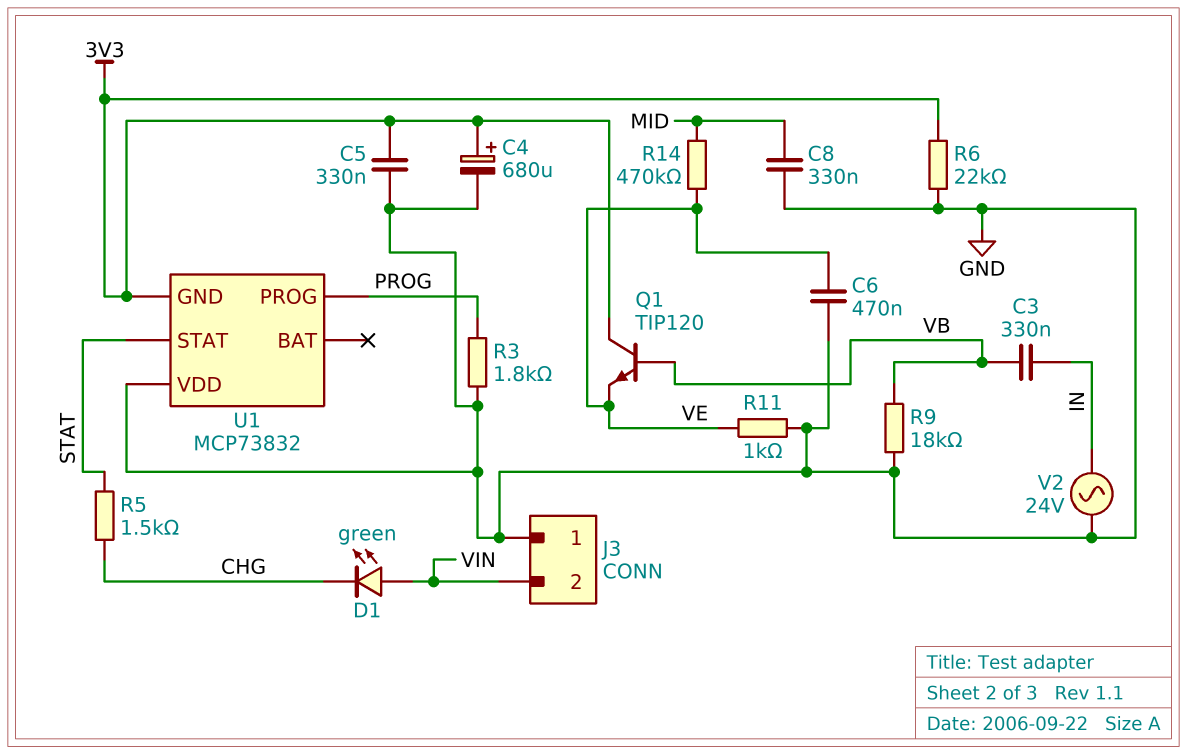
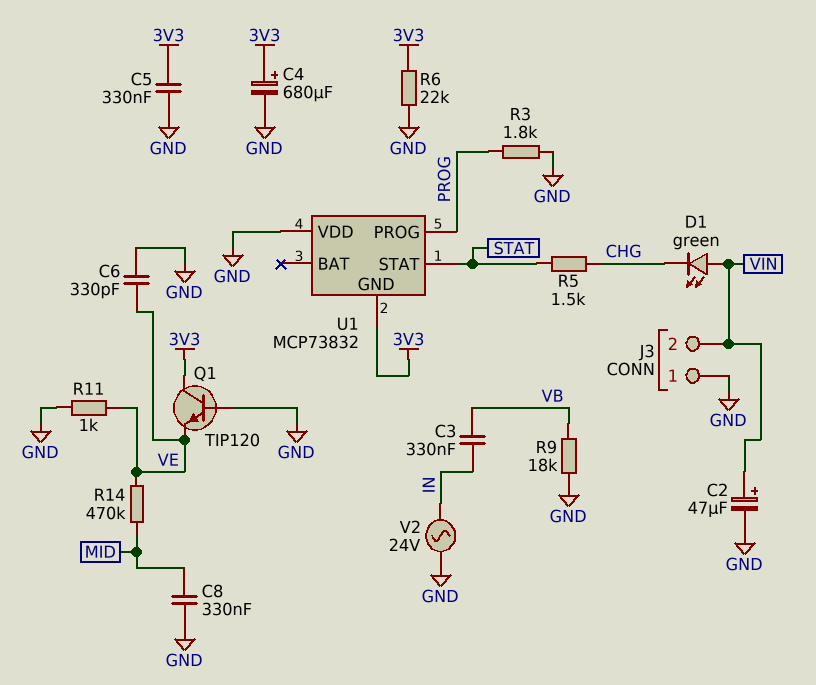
C2: none -> 47uF (plus VIN, minus GND)
C6: 470nF (GND, VE) -> 330pF (GND, VE)
Q1: NPN TIP120 (B VB, C 3V3, E VE) -> NPN TIP120 (B GND, C 3V3, E VE)

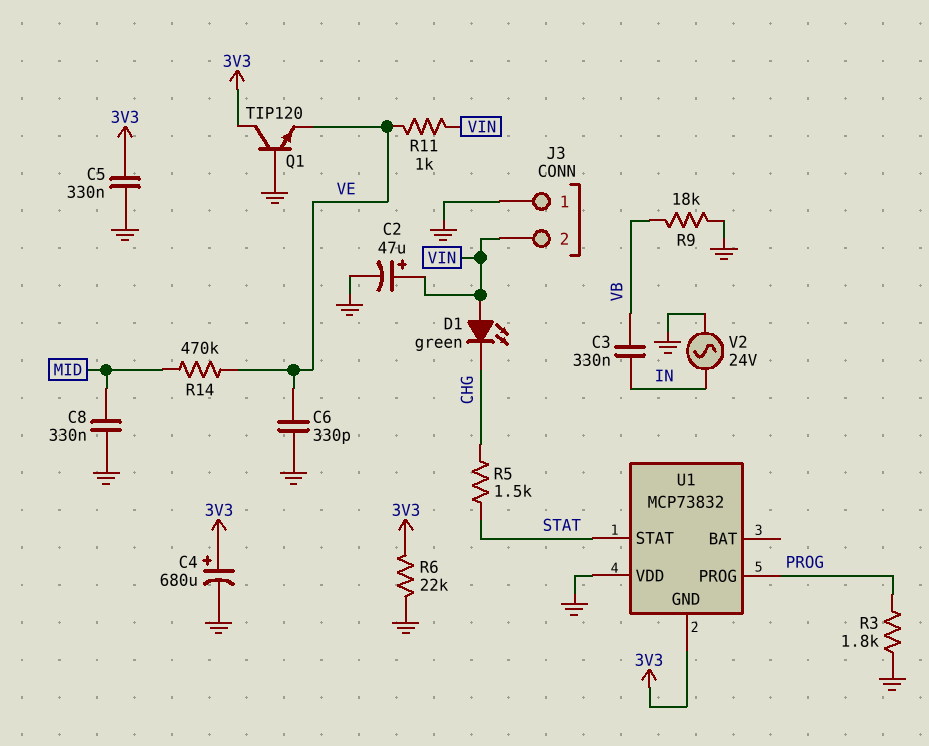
R11: 1k (GND, VE) -> 1k (VE, VIN)

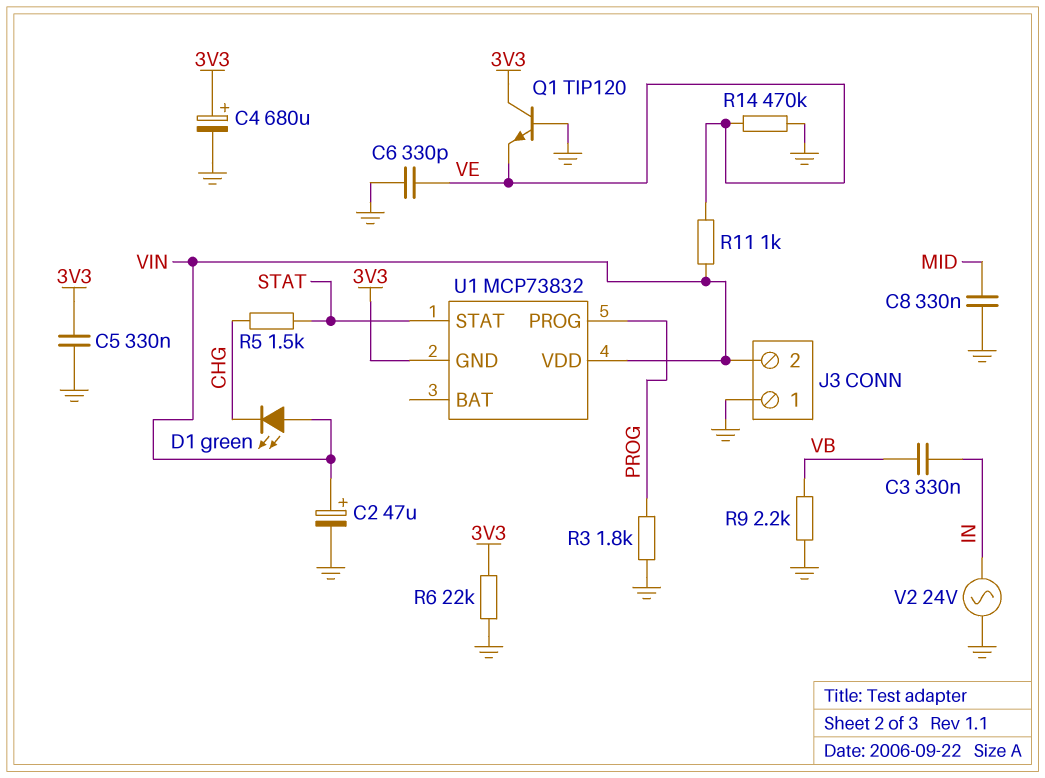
R9: 18k (GND, VB) -> 2.2k (GND, VB)
R14: 470k (MID, VE) -> 470k (GND, VE)
U1 pin VDD: GND -> VIN

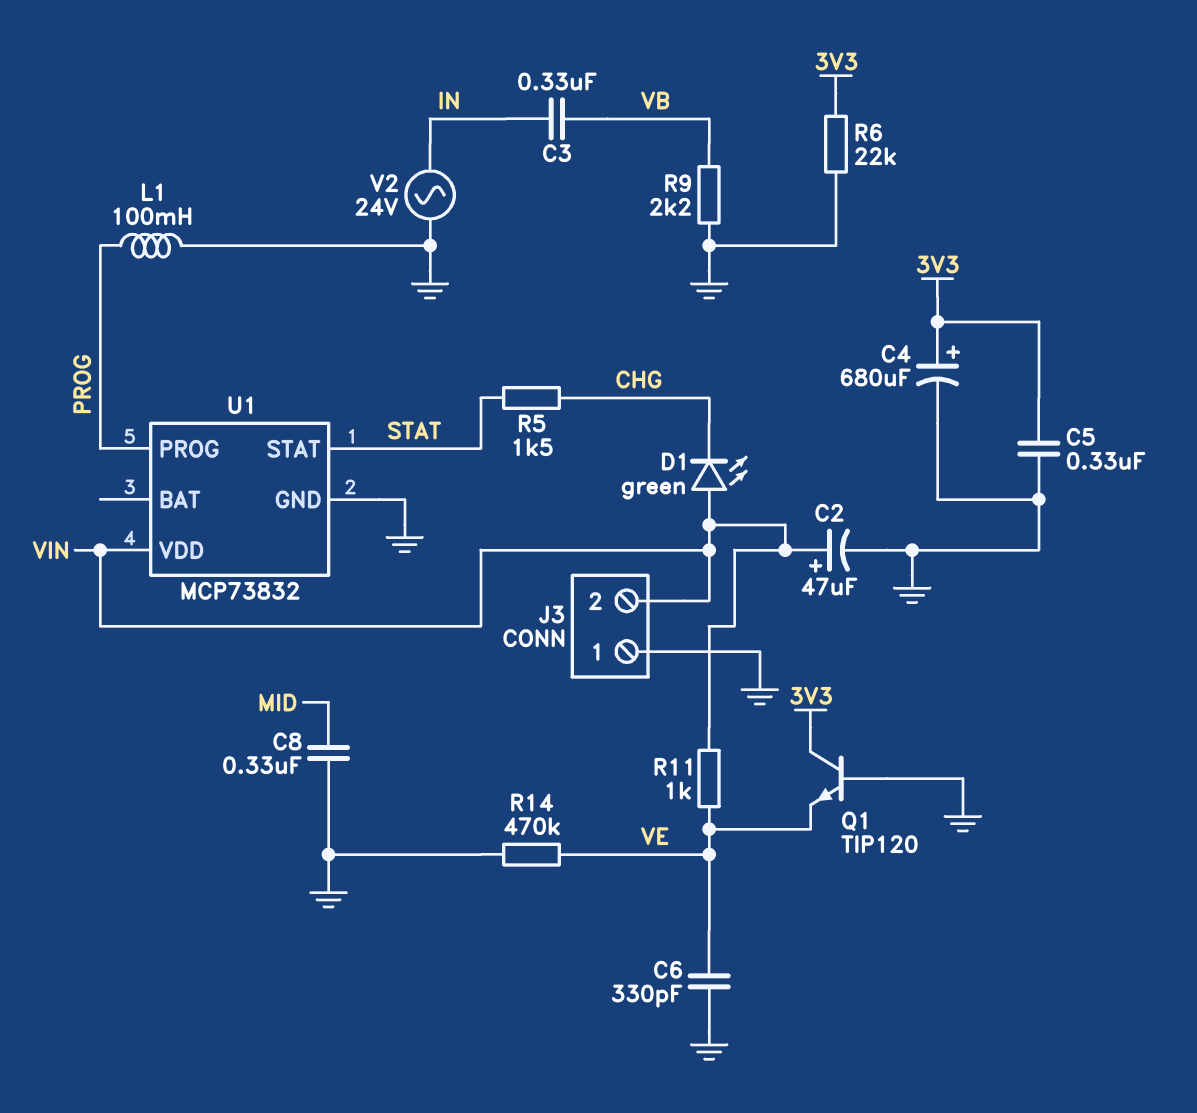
L1: none -> 100mH (GND, PROG)
R3: 1.8k (GND, PROG) -> none
U1 pin GND: 3V3 -> GND

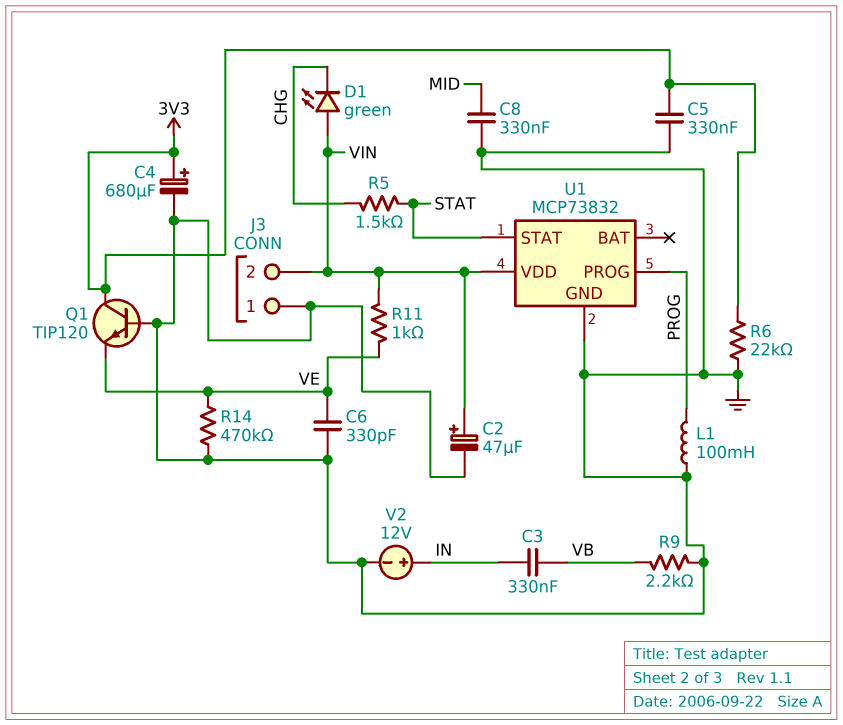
V2: AC 24V (GND, IN) -> 12V (plus IN, minus GND)

